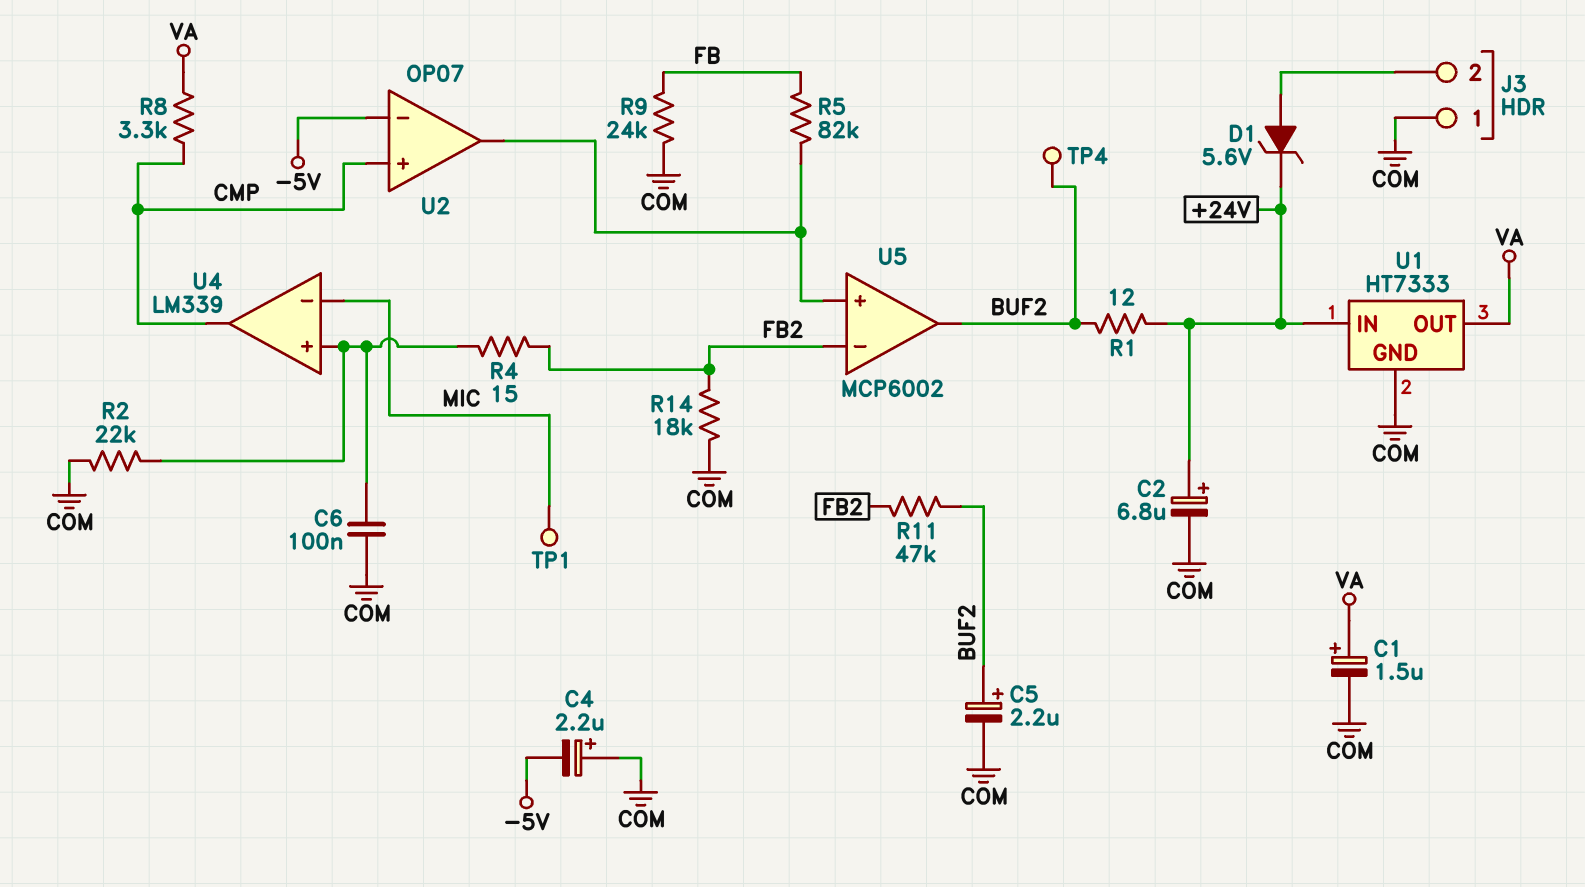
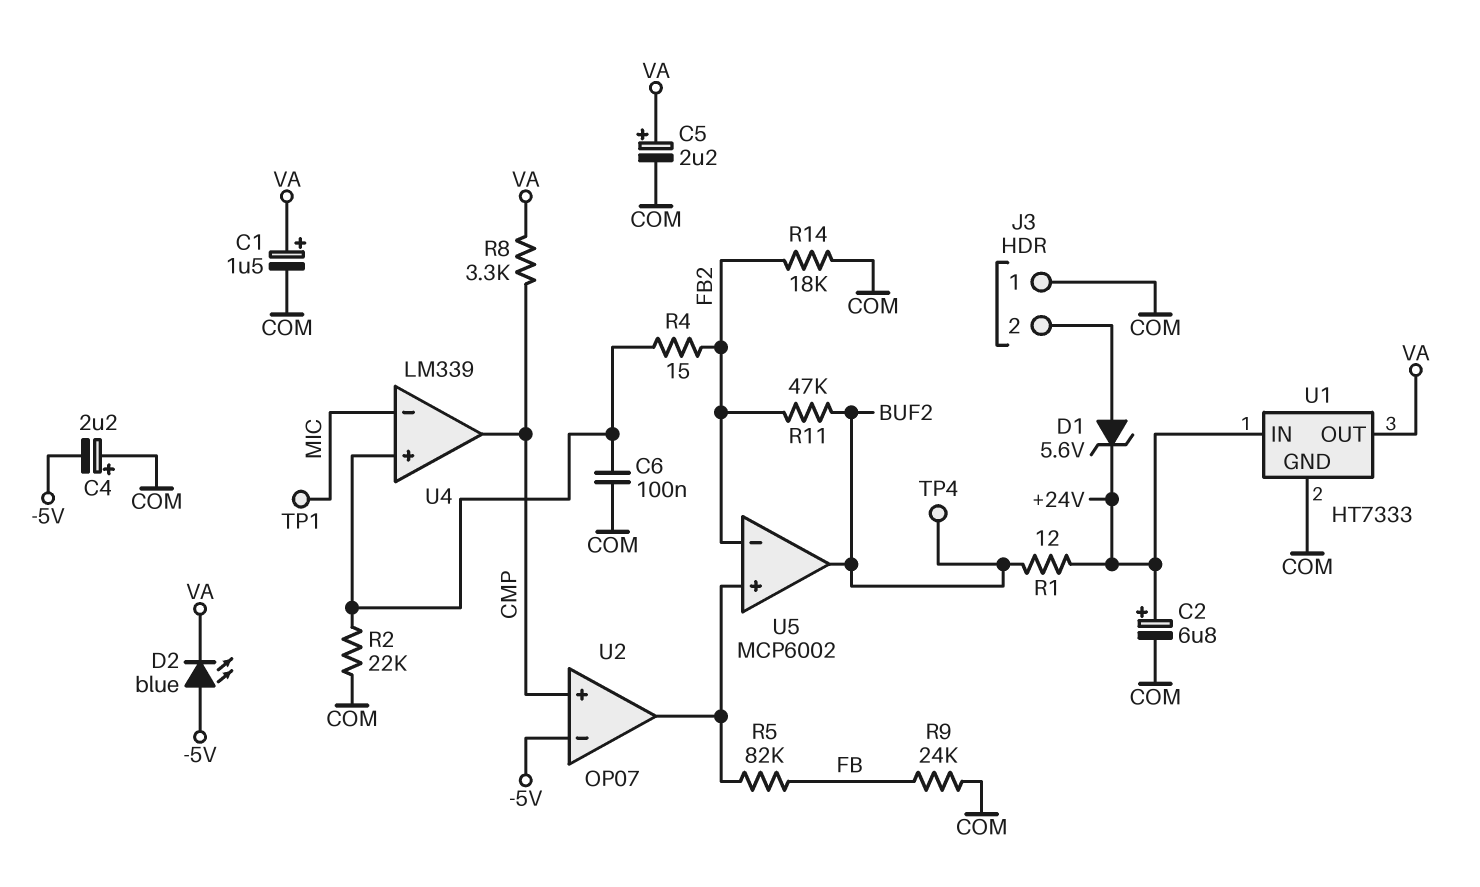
C5: 2.2uF (plus BUF2, minus COM) -> 2.2uF (plus VA, minus COM)
D2: none -> LED blue (A -5V, K VA)

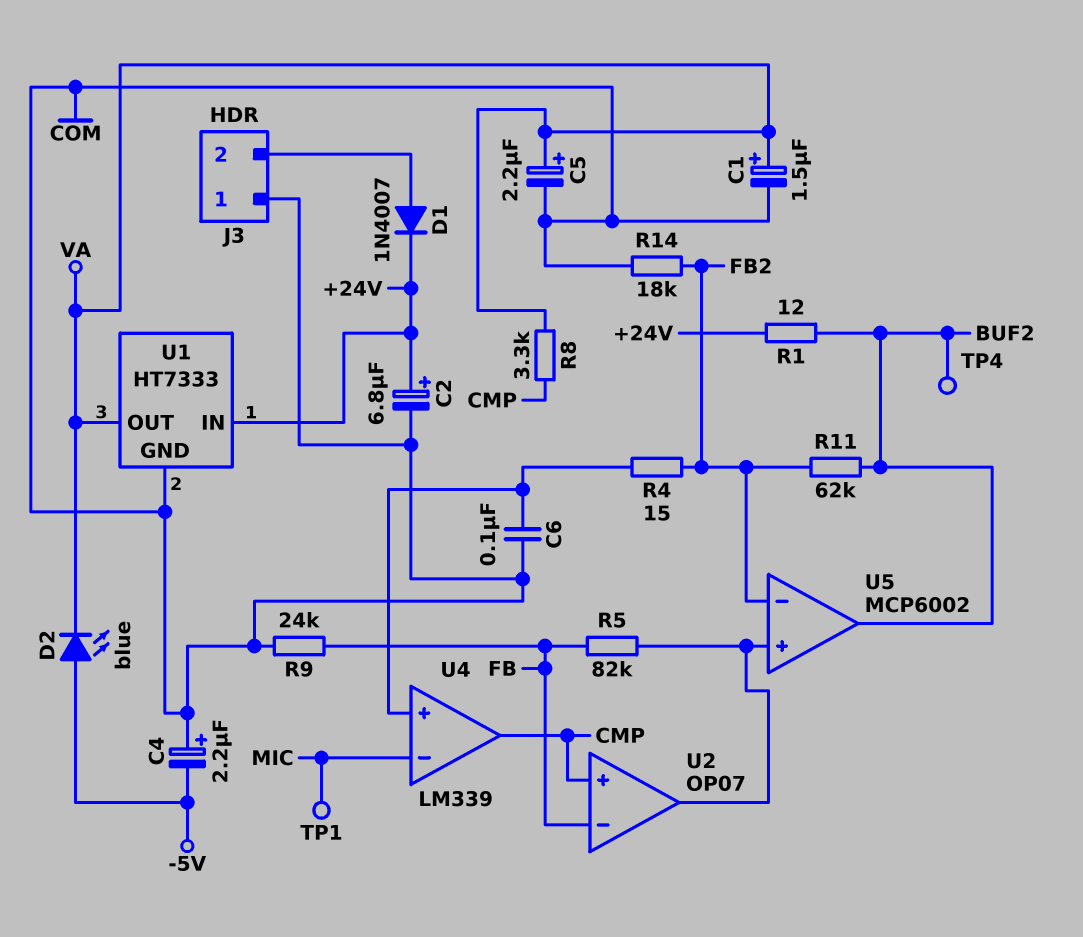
D1: zener 5.6V (A J3/2, K +24V) -> diode 1N4007 (A J3/2, K +24V)
R2: 22k (COM, U4/in+) -> none
R11: 47k (BUF2, FB2) -> 62k (BUF2, FB2)
U2 pin in-: -5V -> FB

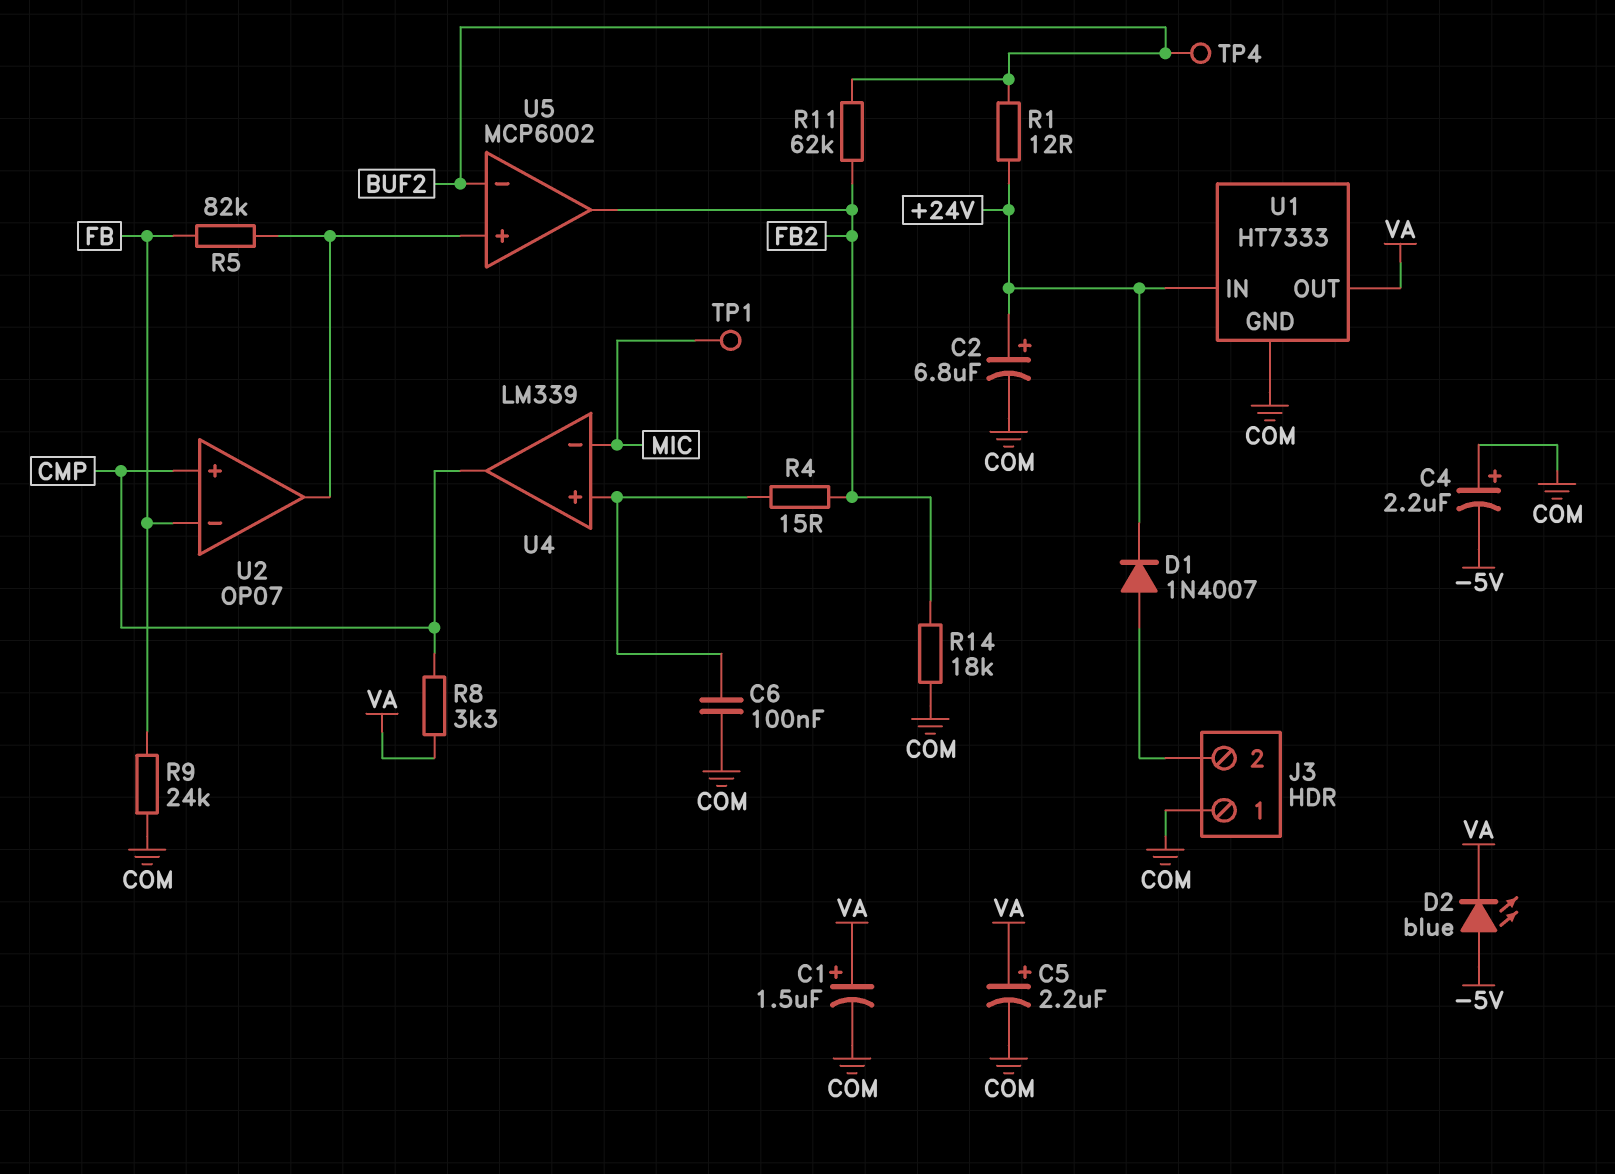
U5 pin in-: FB2 -> BUF2
U5 pin out: BUF2 -> FB2

